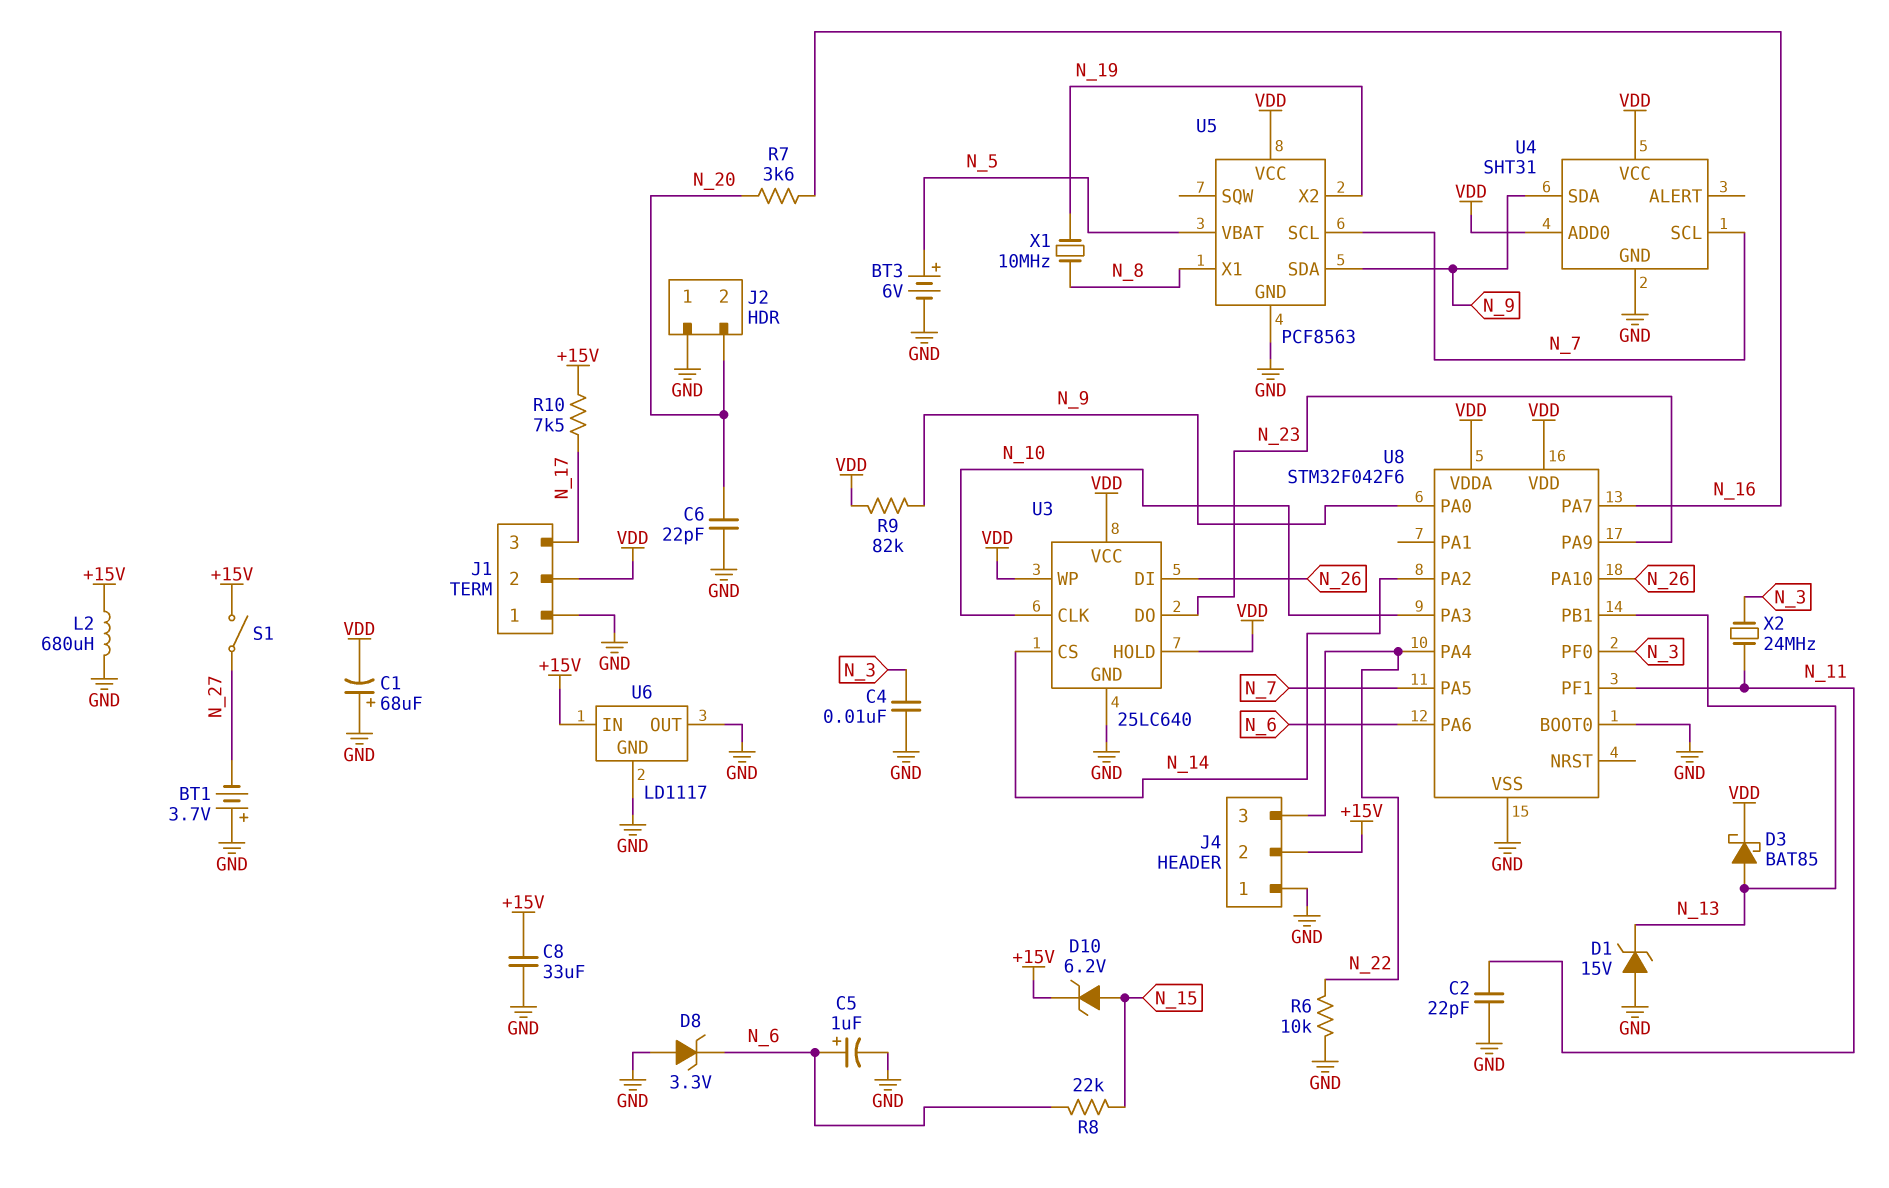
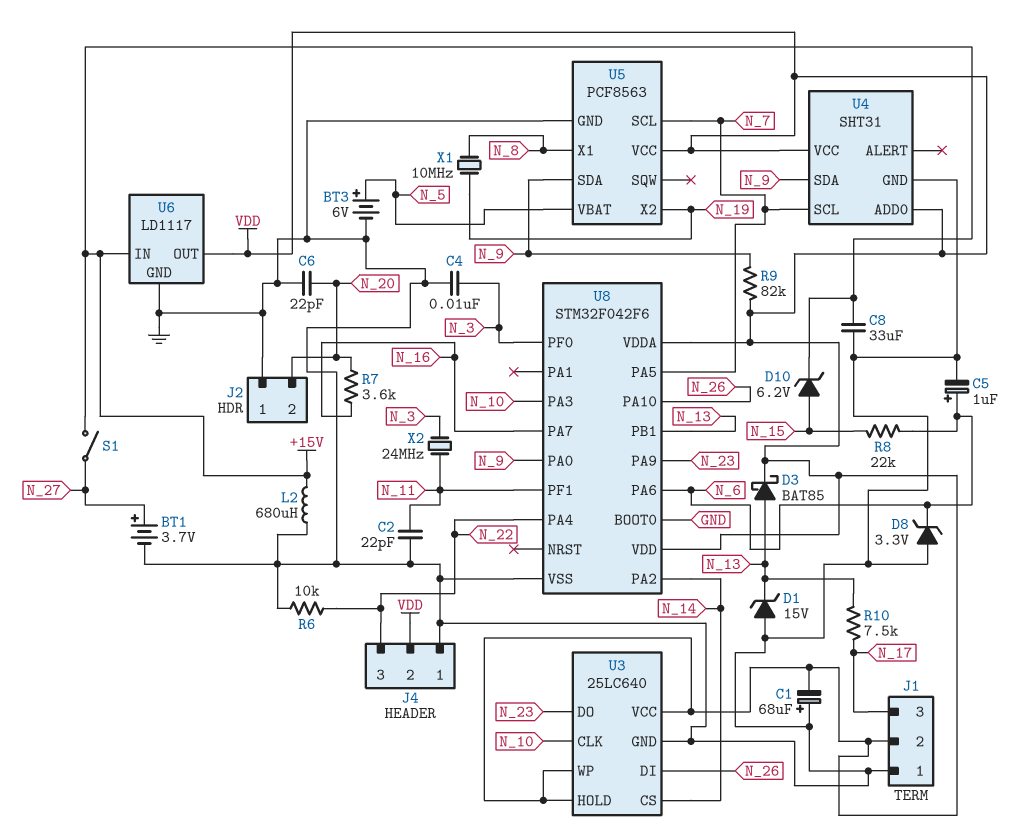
BT1: 3.7V (plus GND, minus N_27) -> 3.7V (plus N_27, minus GND)
J4 pin 2: +15V -> VDD
R10: 7.5k (+15V, N_17) -> 7.5k (N_13, N_17)
U6 pin OUT: GND -> VDD

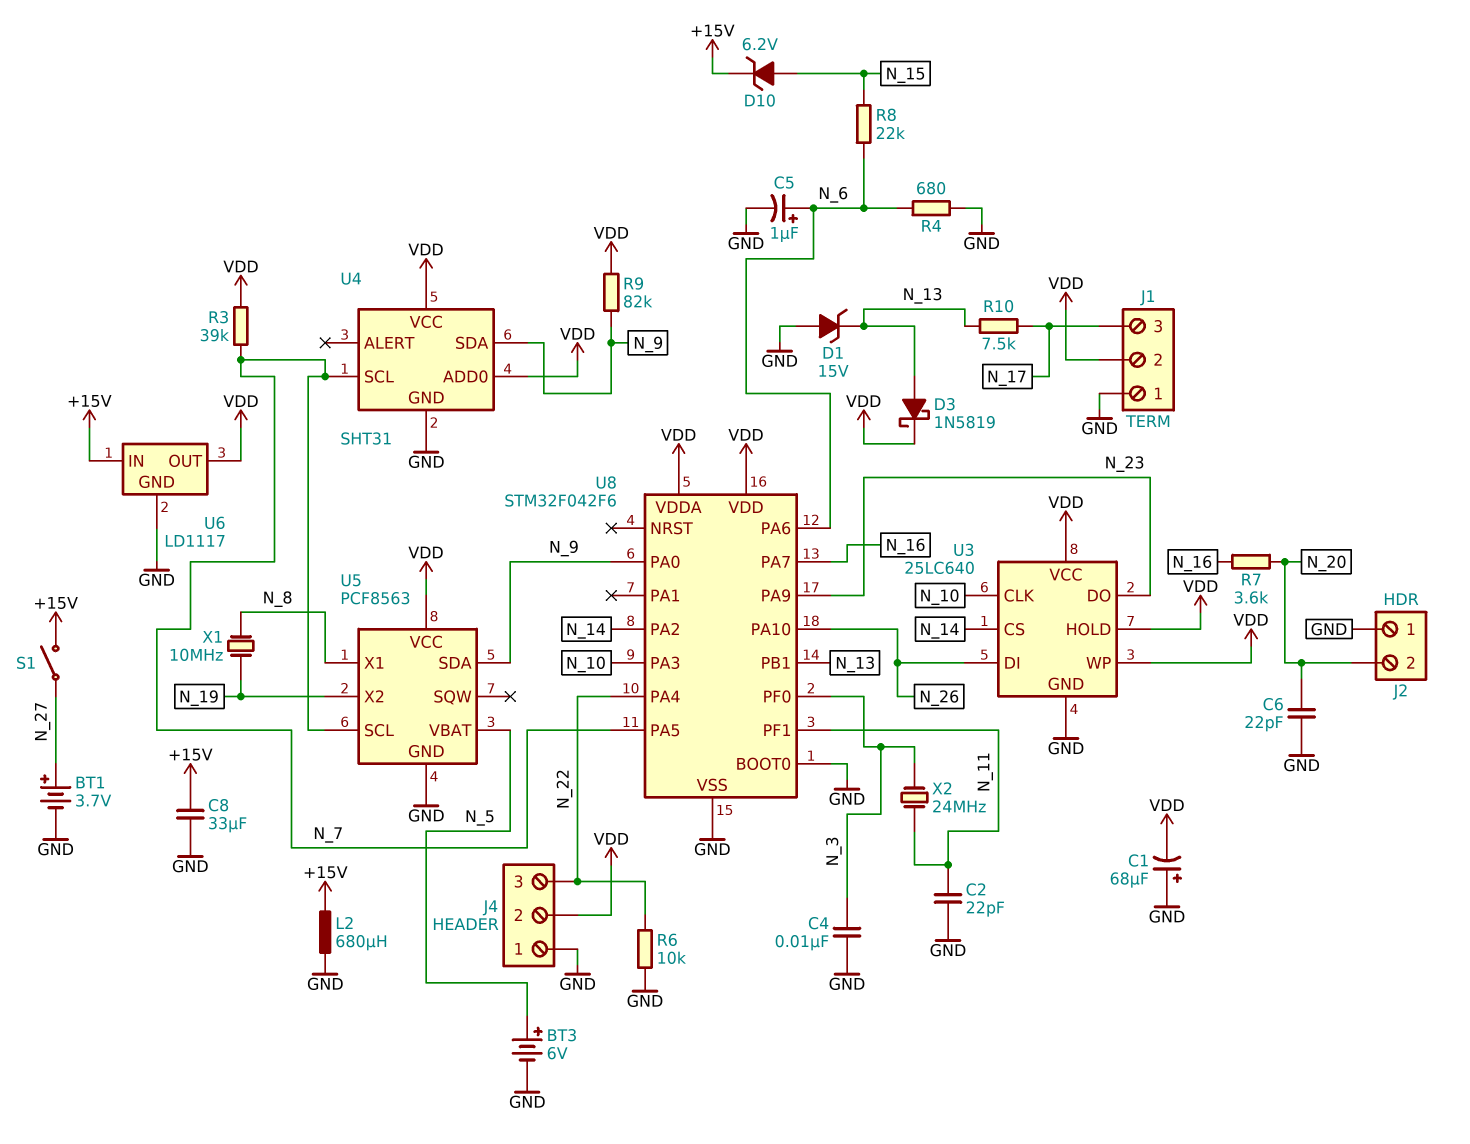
D3: schottky BAT85 (A N_13, K VDD) -> schottky 1N5819 (A N_13, K VDD)
D8: zener 3.3V (A GND, K N_6) -> none
R3: none -> 39k (N_7, VDD)
R4: none -> 680 (GND, N_6)

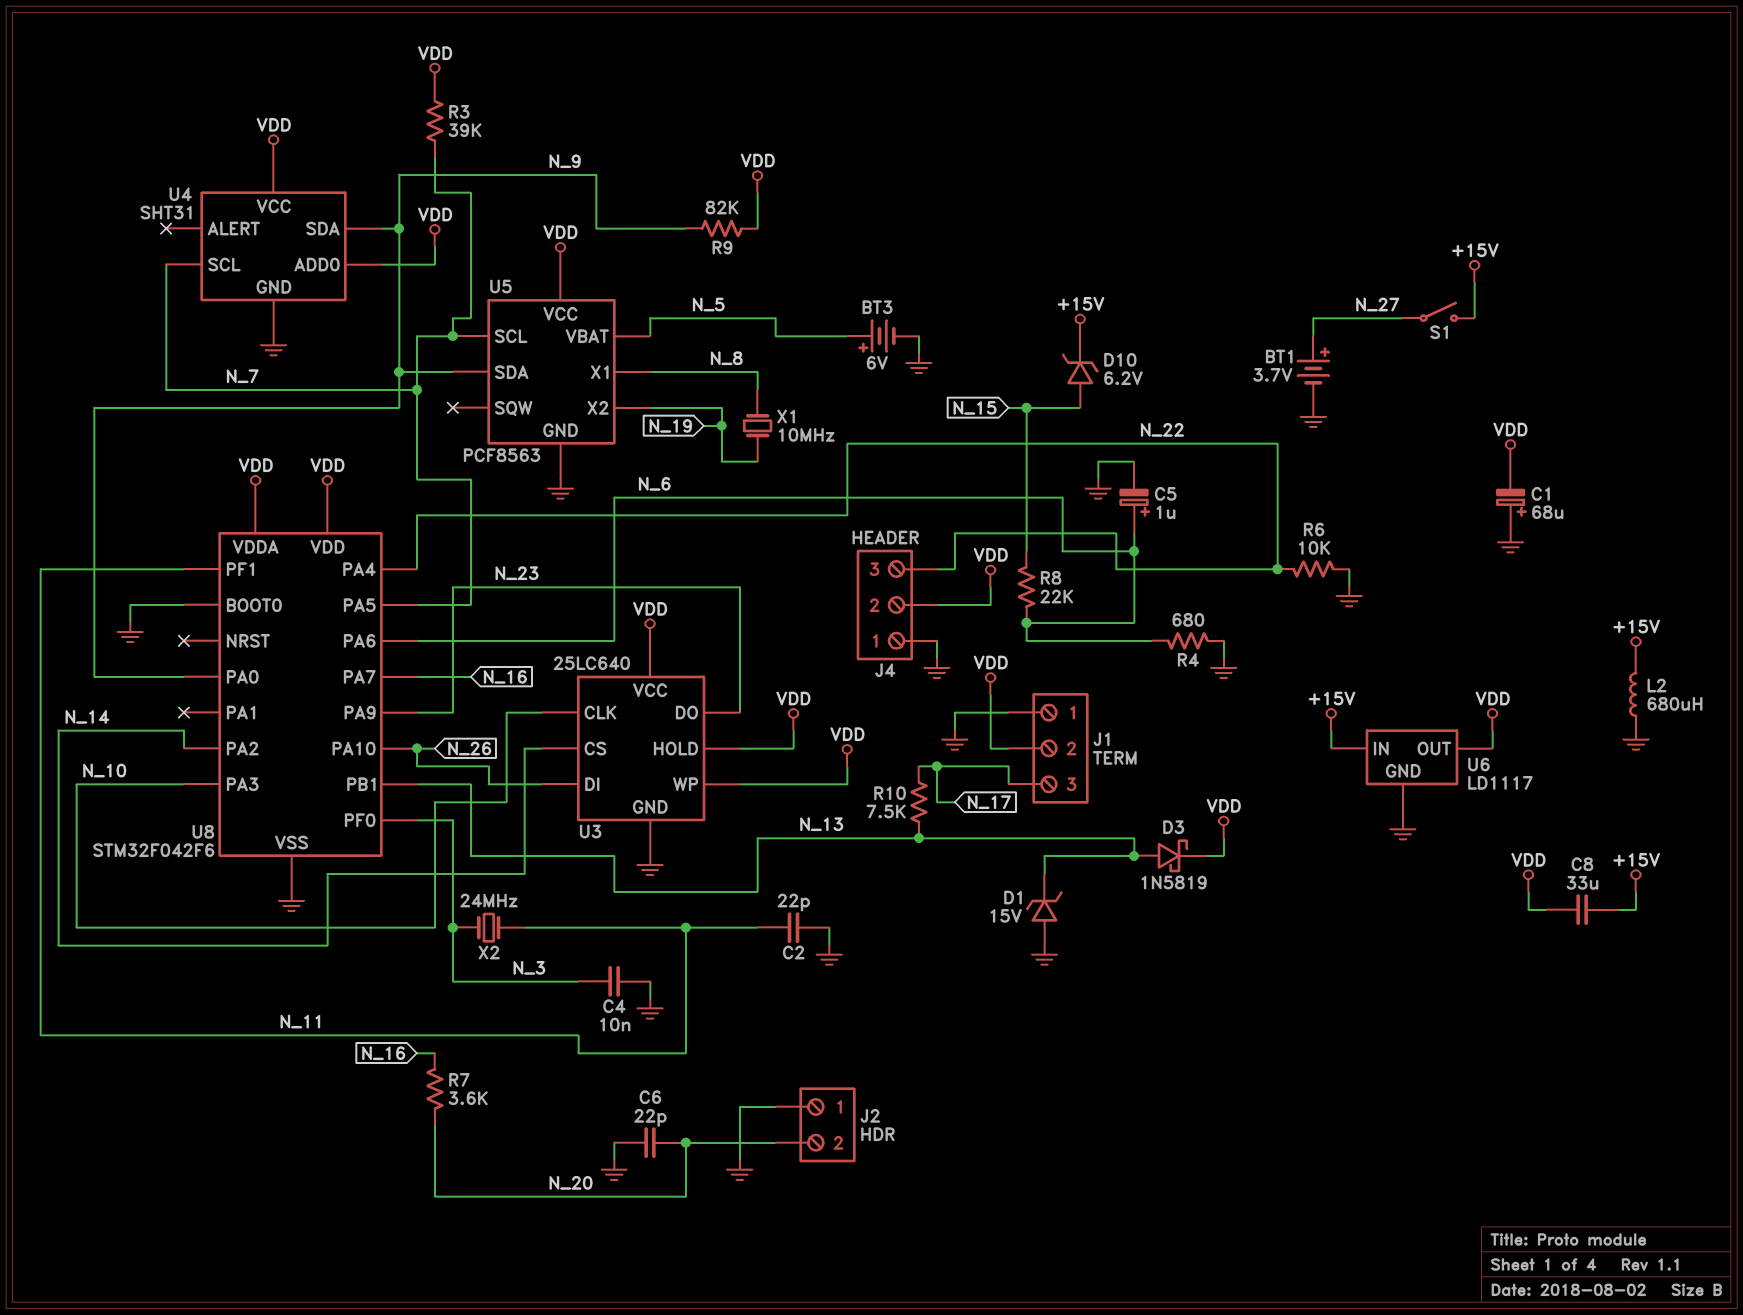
C8: 33uF (+15V, GND) -> 33uF (+15V, VDD)

